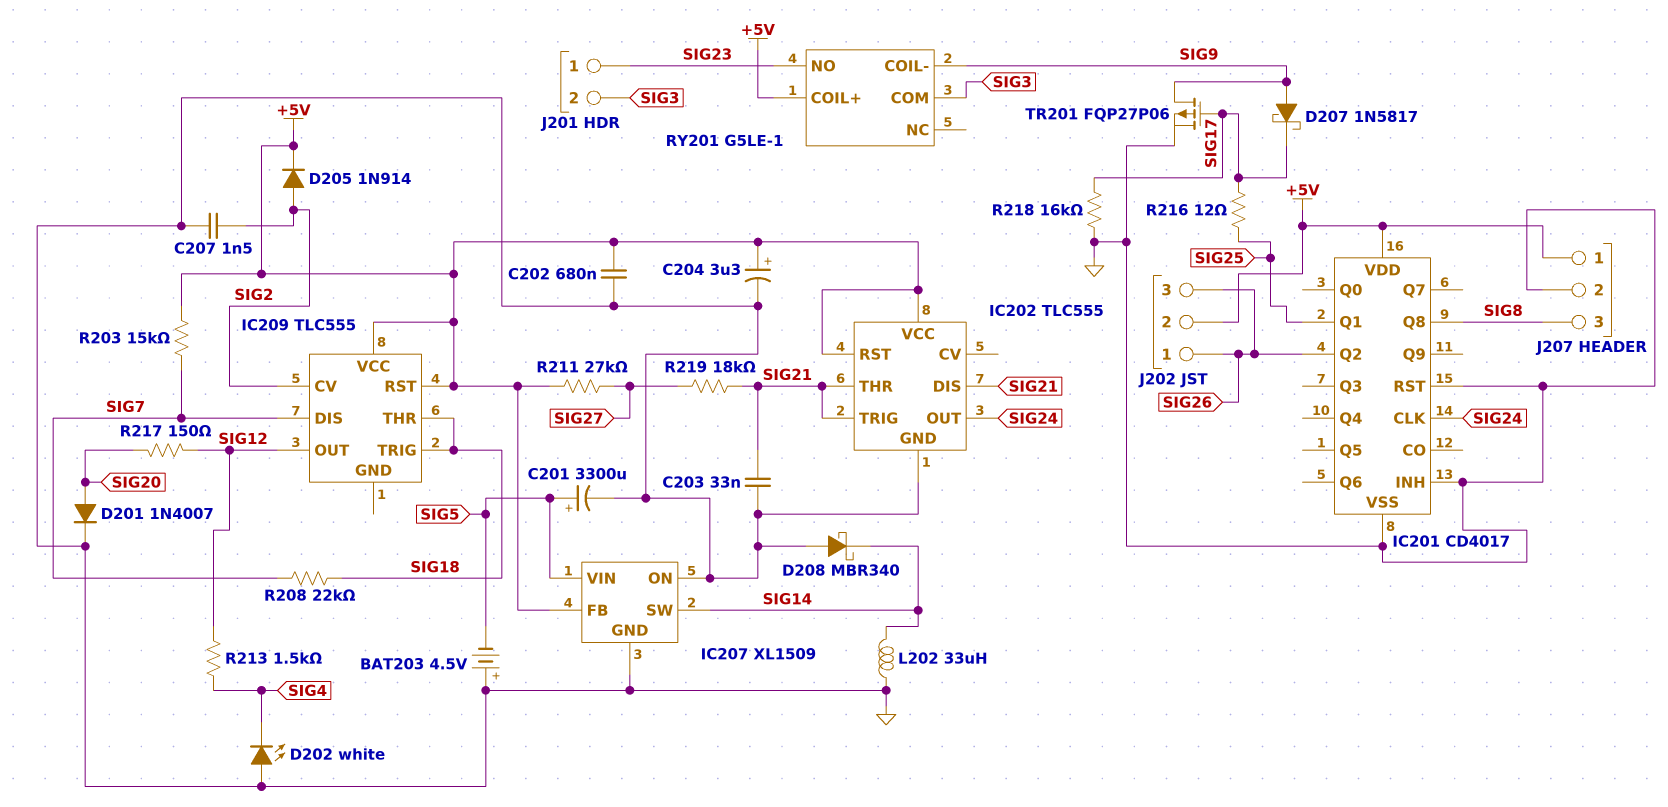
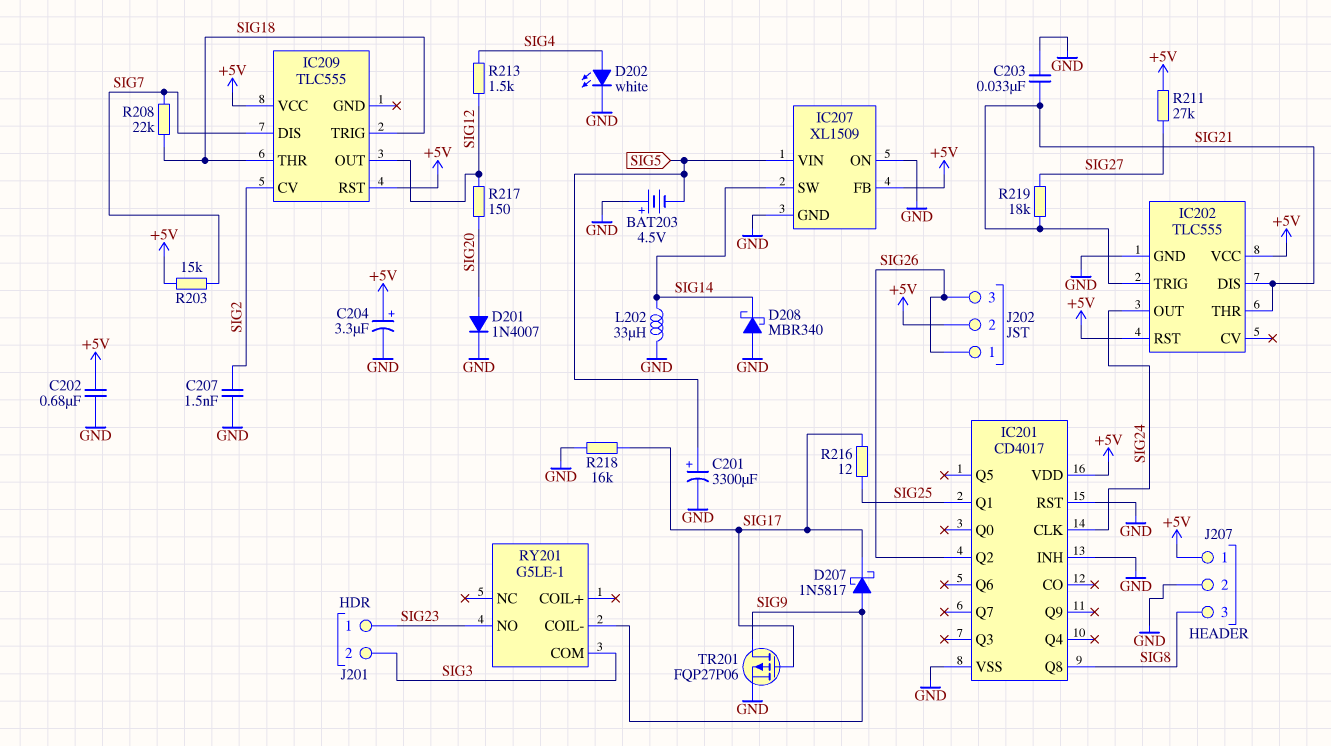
D202: LED white (A GND, K SIG4) -> LED white (A SIG4, K GND)
D205: diode 1N914 (A SIG2, K +5V) -> none
RY201 pin COIL+: +5V -> none

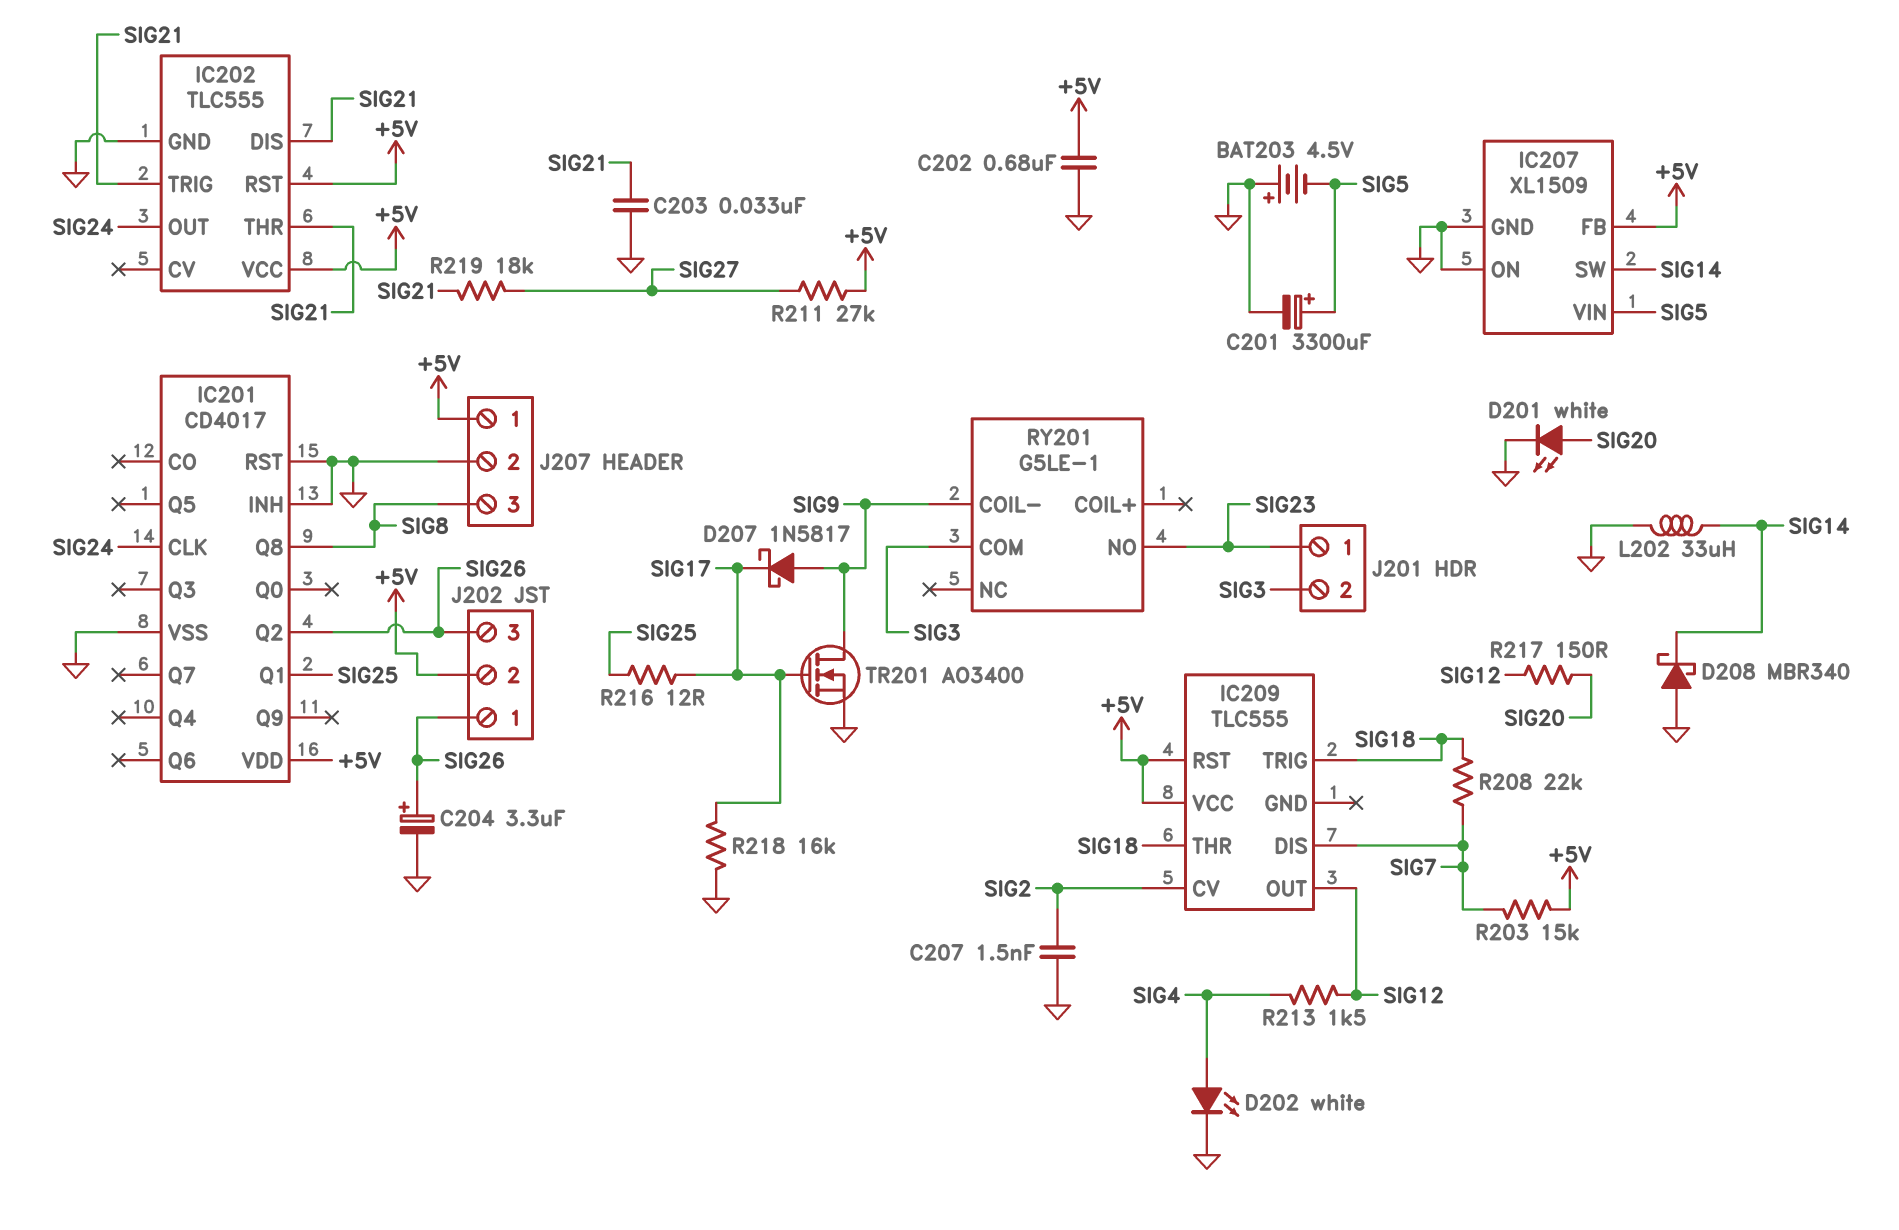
C204: 3.3uF (plus +5V, minus GND) -> 3.3uF (plus SIG26, minus GND)
D201: diode 1N4007 (A SIG20, K GND) -> LED white (A SIG20, K GND)
TR201: PMOS FQP27P06 (G SIG17, D SIG9, S GND) -> NMOS AO3400 (G SIG17, D SIG9, S GND)

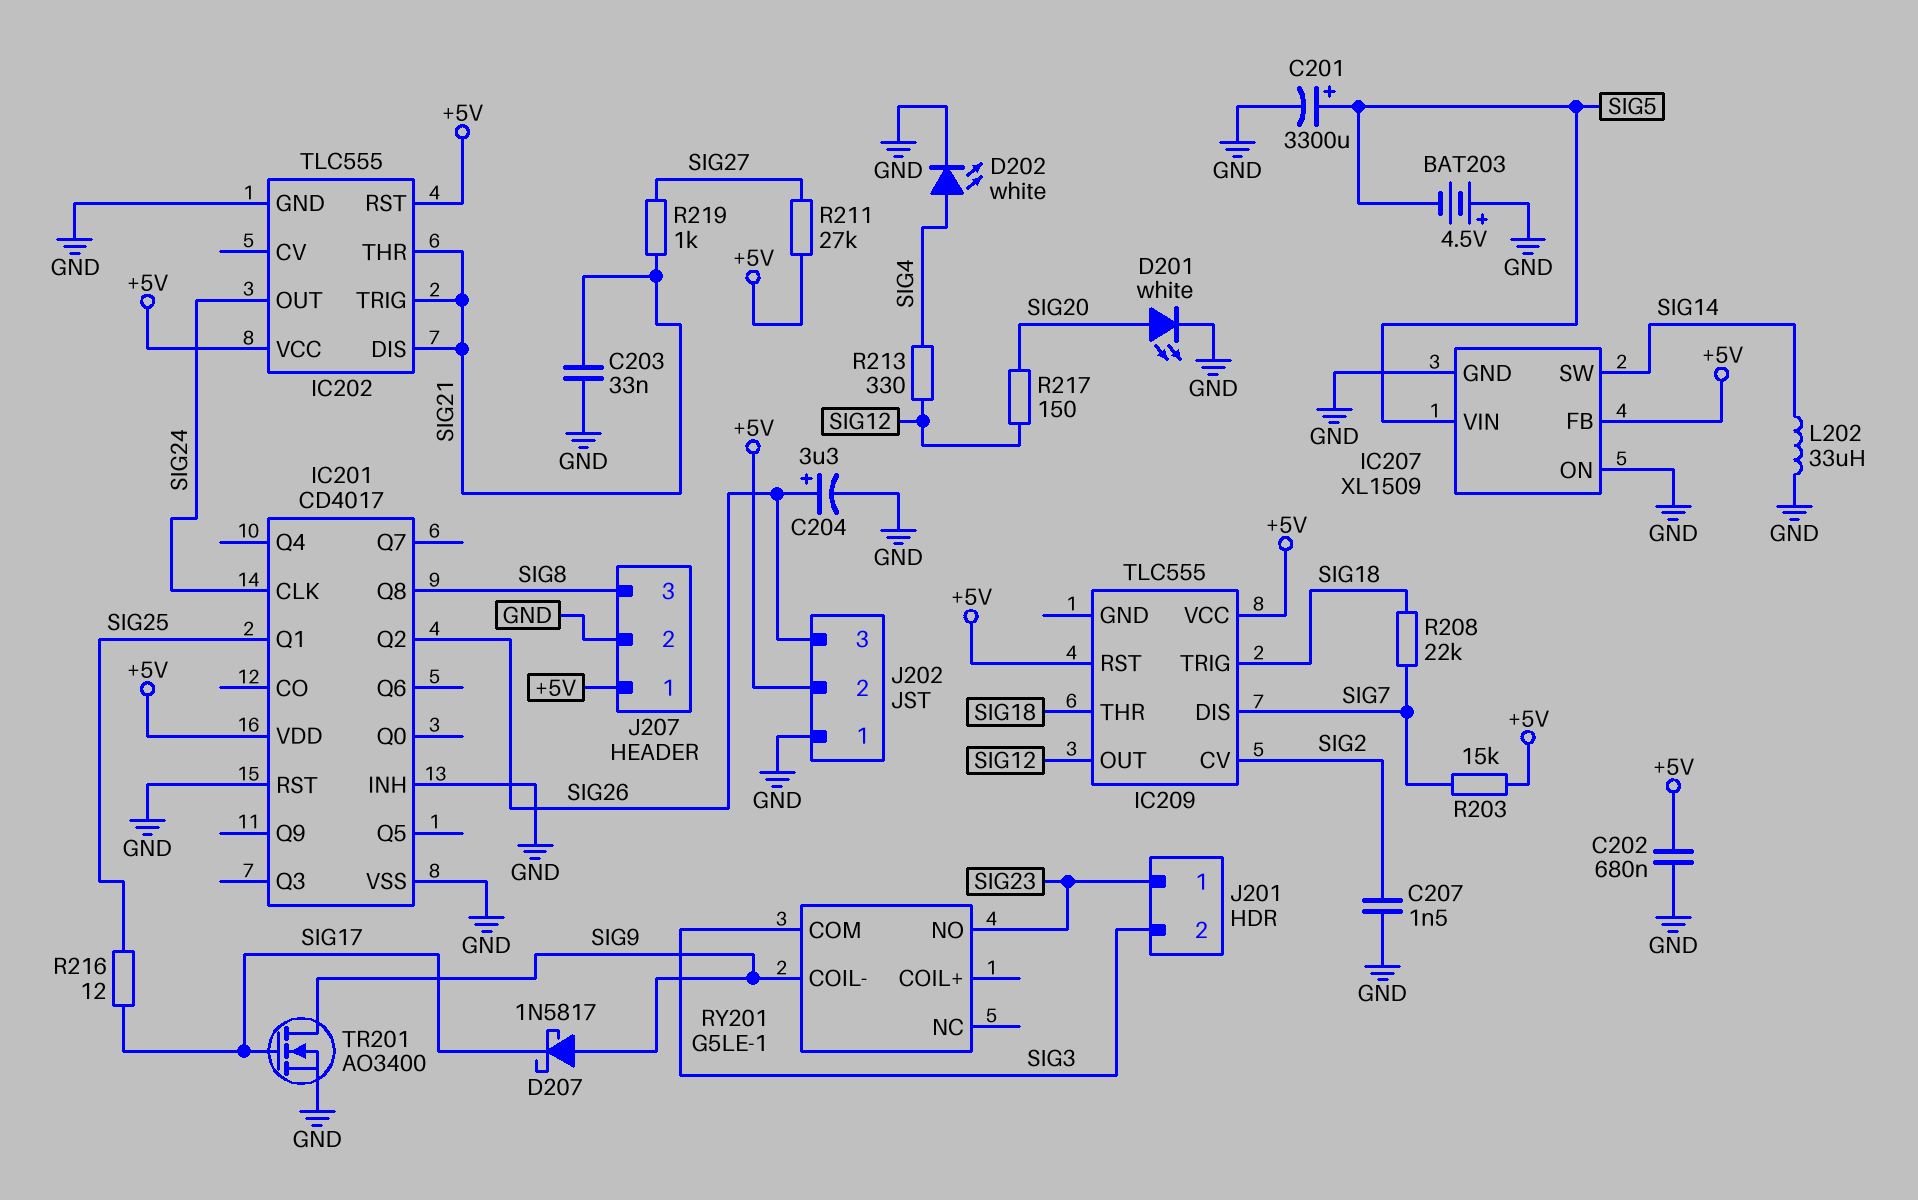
D208: schottky MBR340 (A GND, K SIG14) -> none
J202 pin 1: SIG26 -> GND
R213: 1.5k (SIG4, SIG12) -> 330 (SIG4, SIG12)
R218: 16k (GND, SIG17) -> none
R219: 18k (SIG21, SIG27) -> 1k (SIG21, SIG27)

